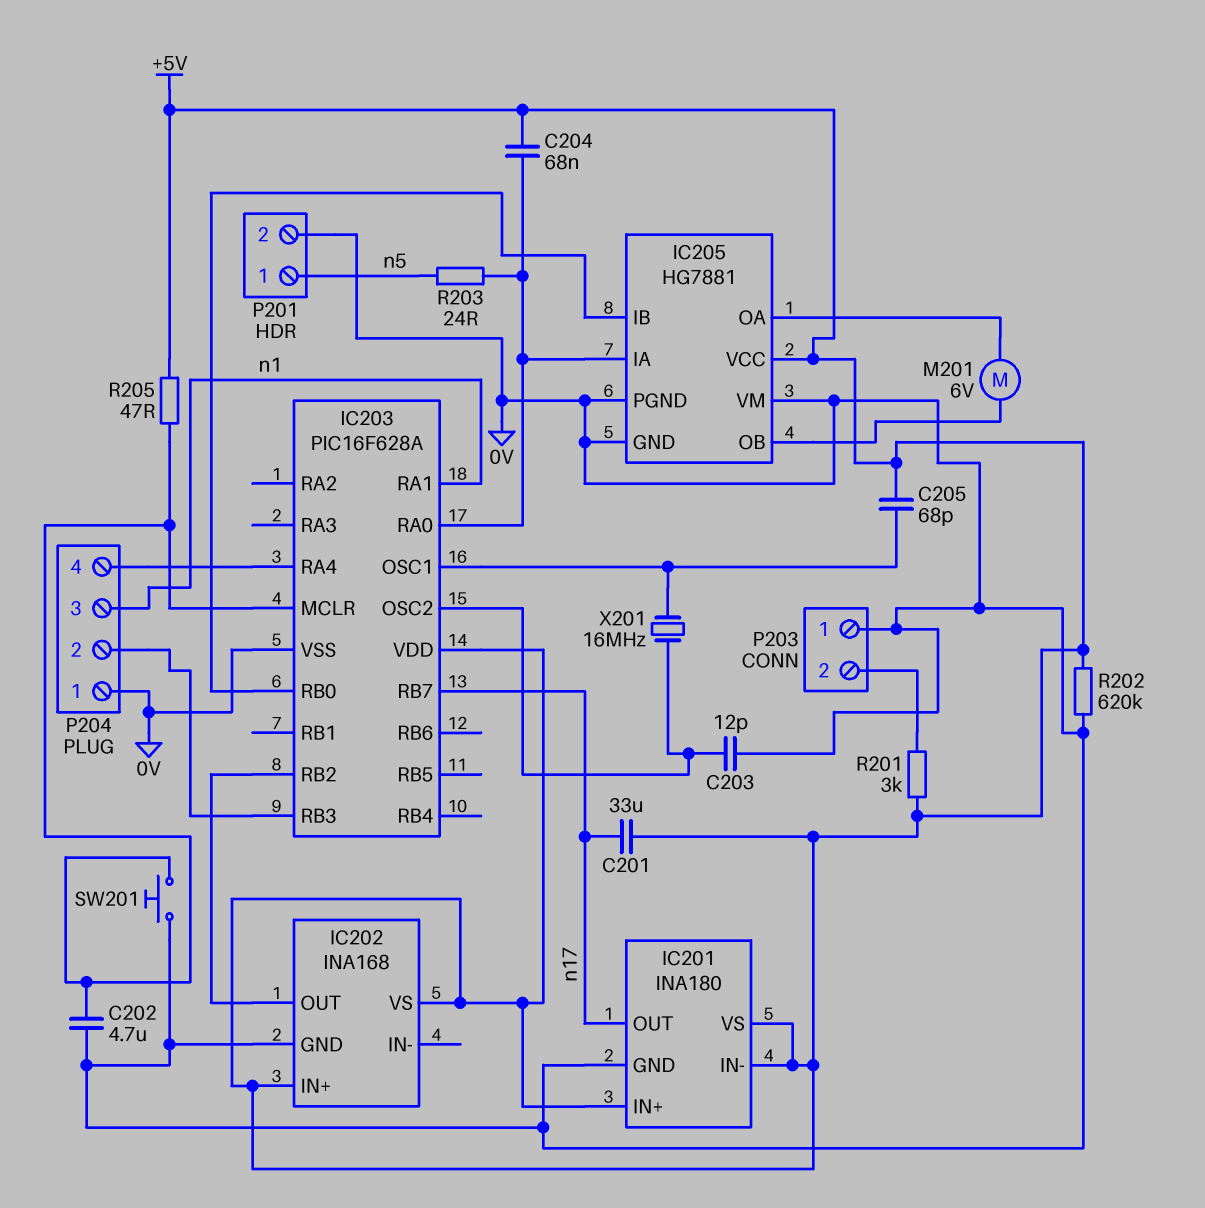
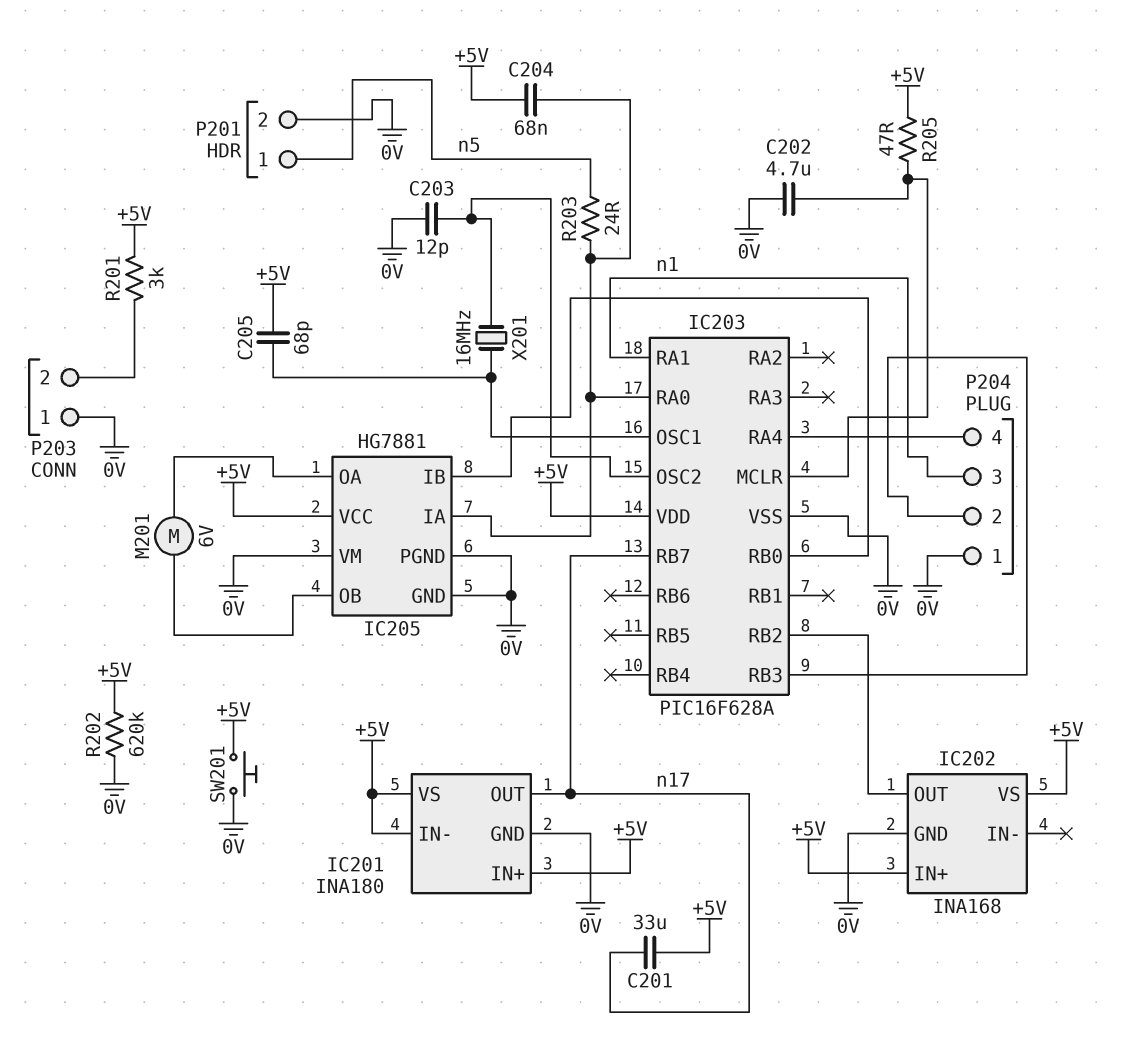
SW201: button (0V, IC203/MCLR) -> button (+5V, 0V)

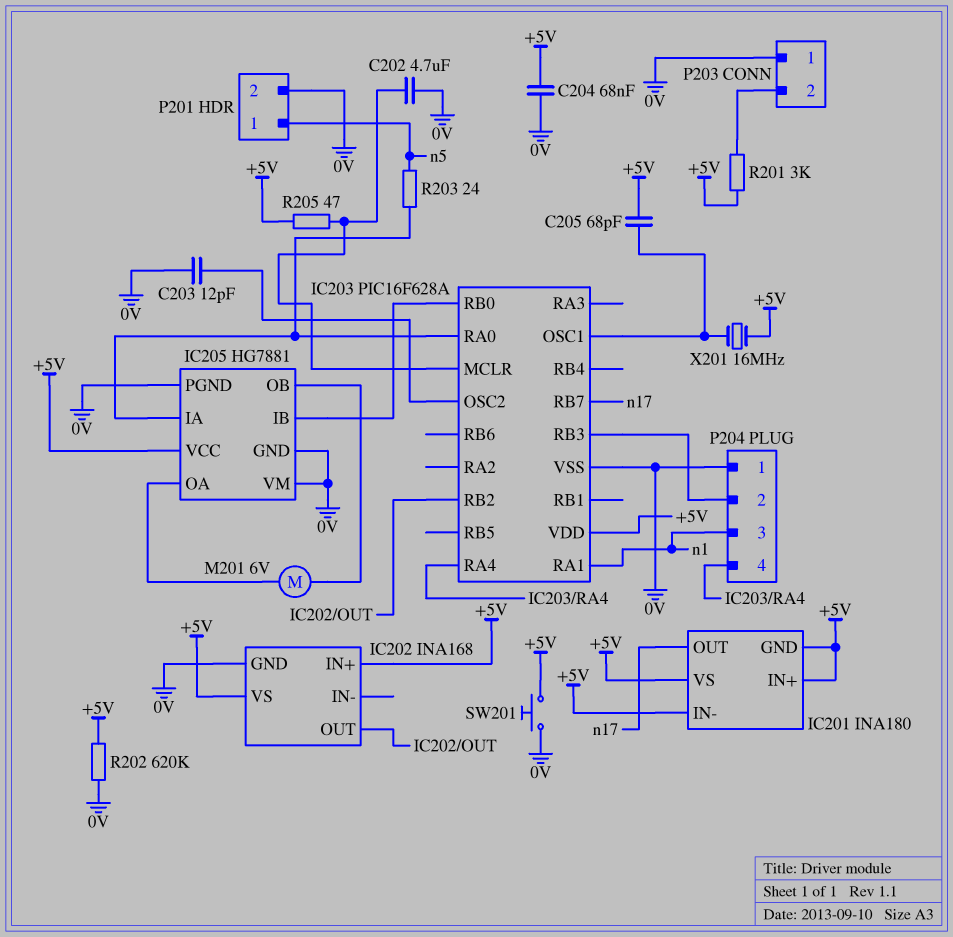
C201: 33uF (+5V, n17) -> none
C204: 68nF (+5V, IC203/RA0) -> 68nF (+5V, 0V)
IC201 pin GND: 0V -> +5V
X201: 16MHz (IC203/OSC1, IC203/OSC2) -> 16MHz (+5V, IC203/OSC1)

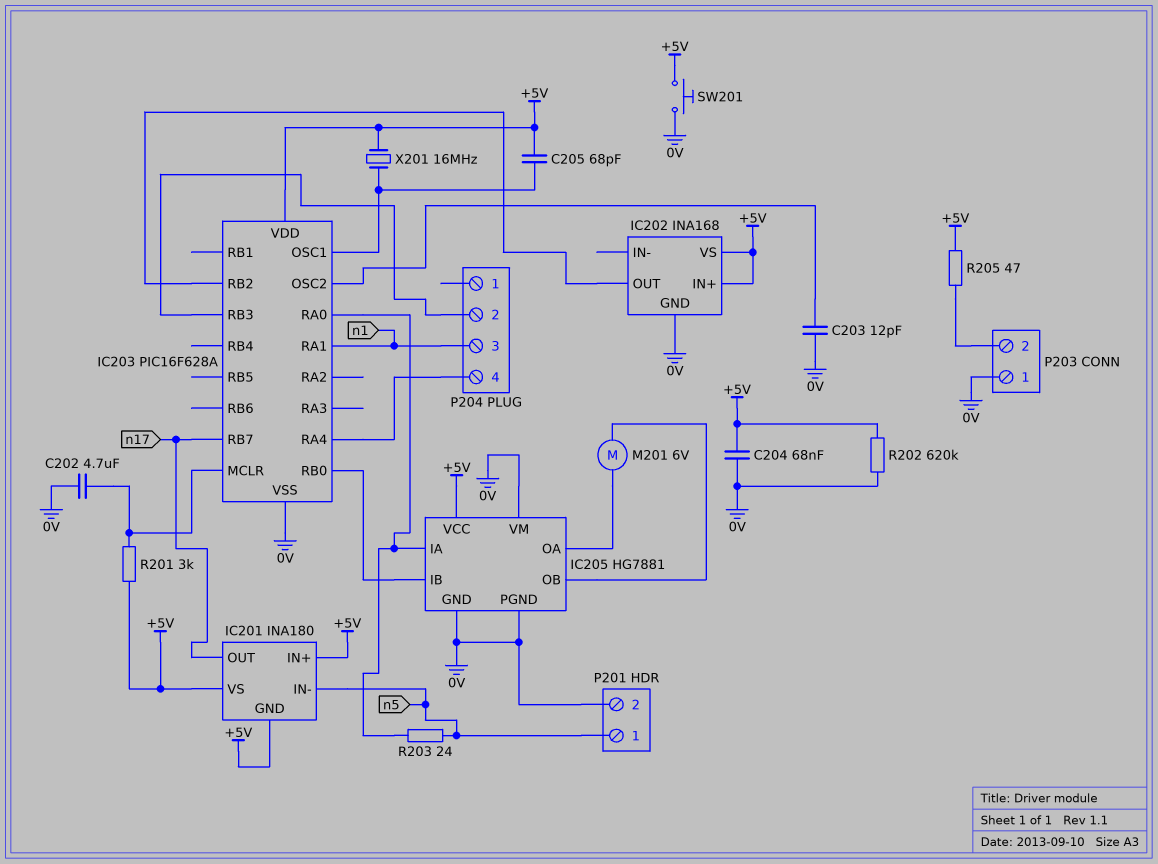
IC201 pin IN-: +5V -> n5
P204 pin 1: 0V -> none
R201: 3k (+5V, P203/2) -> 3k (+5V, IC203/MCLR)
R205: 47 (+5V, IC203/MCLR) -> 47 (+5V, P203/2)

